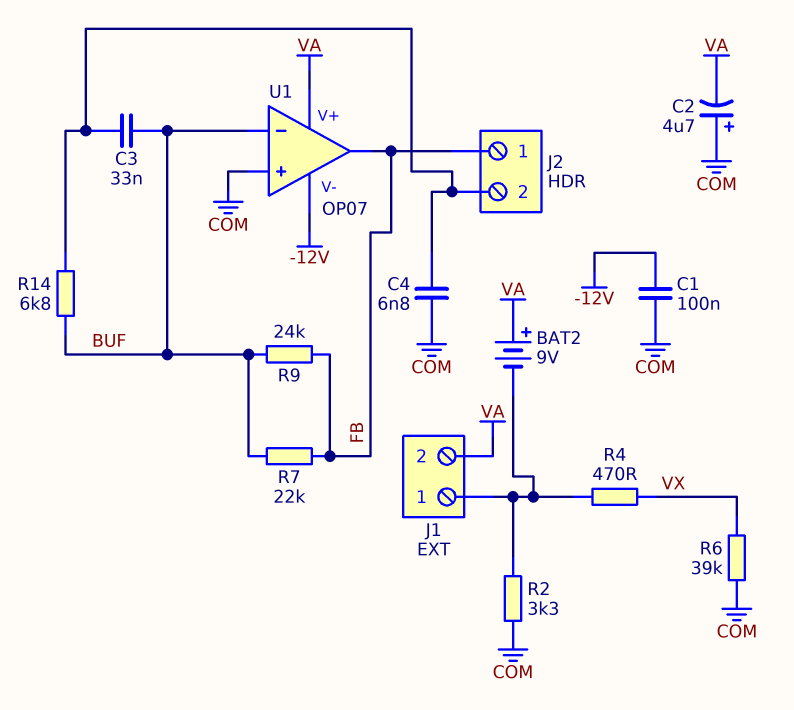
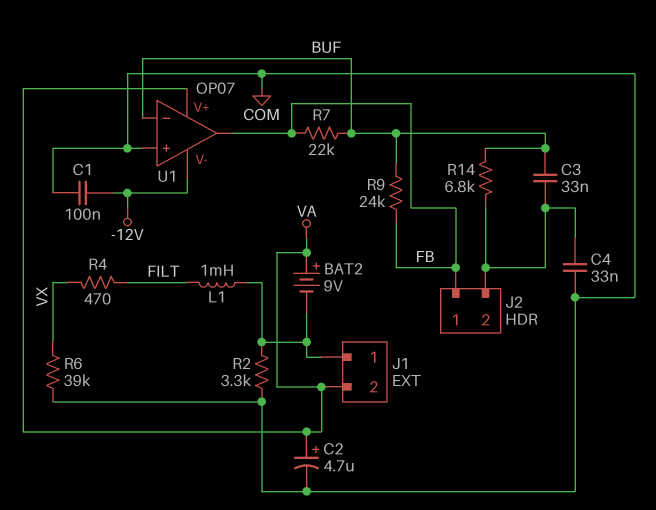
C2: 4.7uF (plus COM, minus VA) -> 4.7uF (plus VA, minus COM)
C4: 6.8nF (COM, J2/2) -> 33nF (COM, J2/2)
L1: none -> 1mH (FILT, J1/1)
R4: 470 (J1/1, VX) -> 470 (FILT, VX)

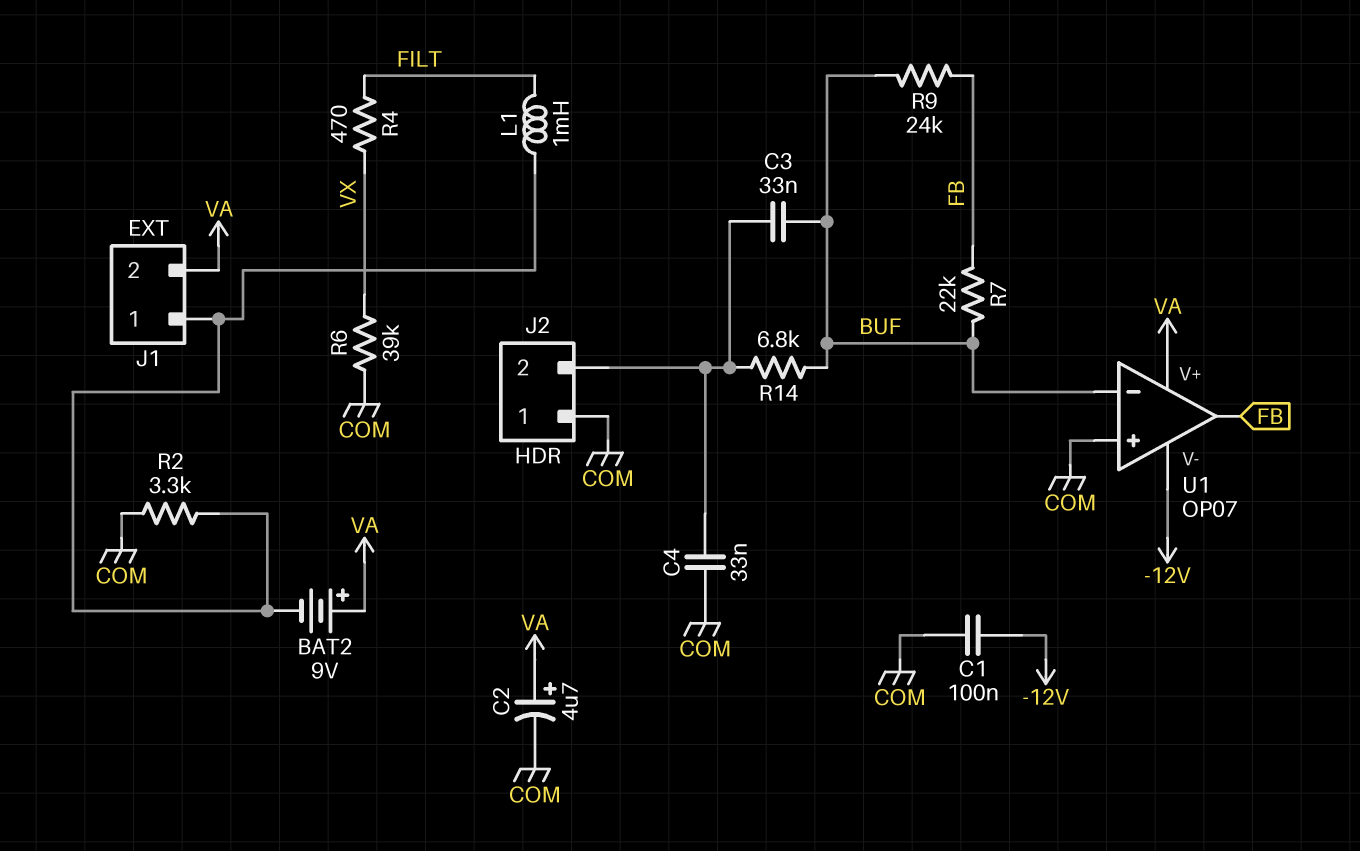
J2 pin 1: FB -> COM

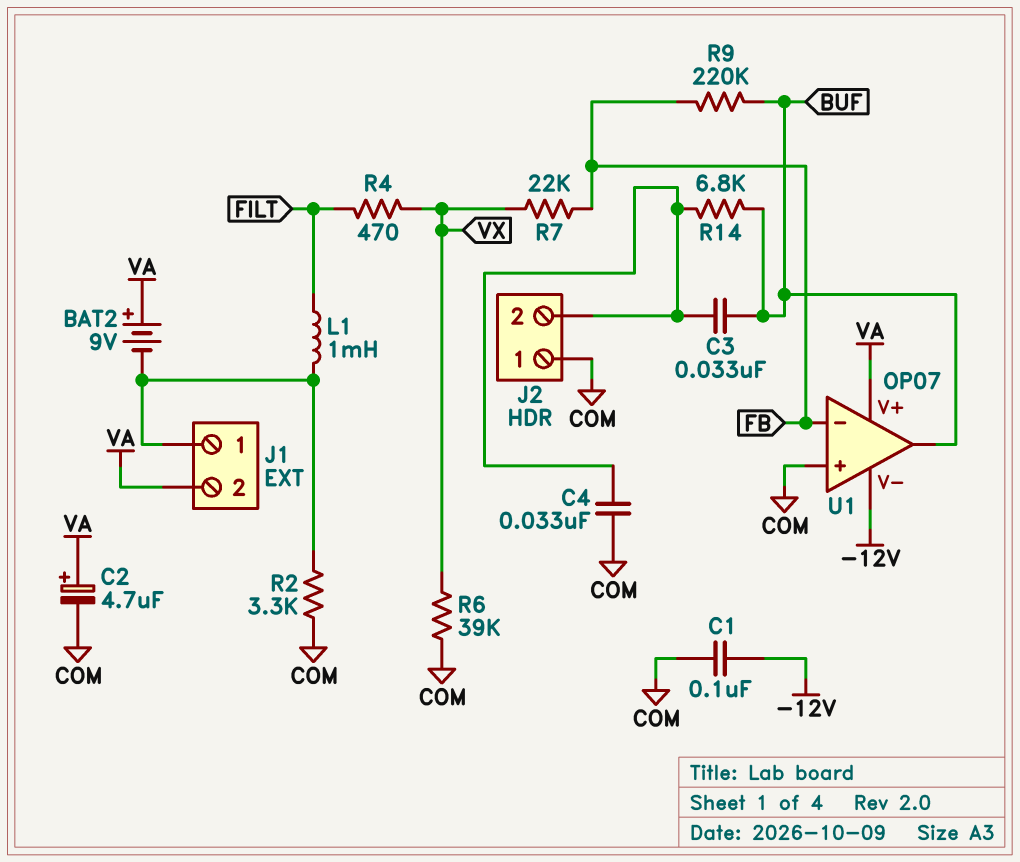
R7: 22k (BUF, FB) -> 22k (FB, VX)
R9: 24k (BUF, FB) -> 220k (BUF, FB)
U1 pin in-: BUF -> FB
U1 pin out: FB -> BUF

